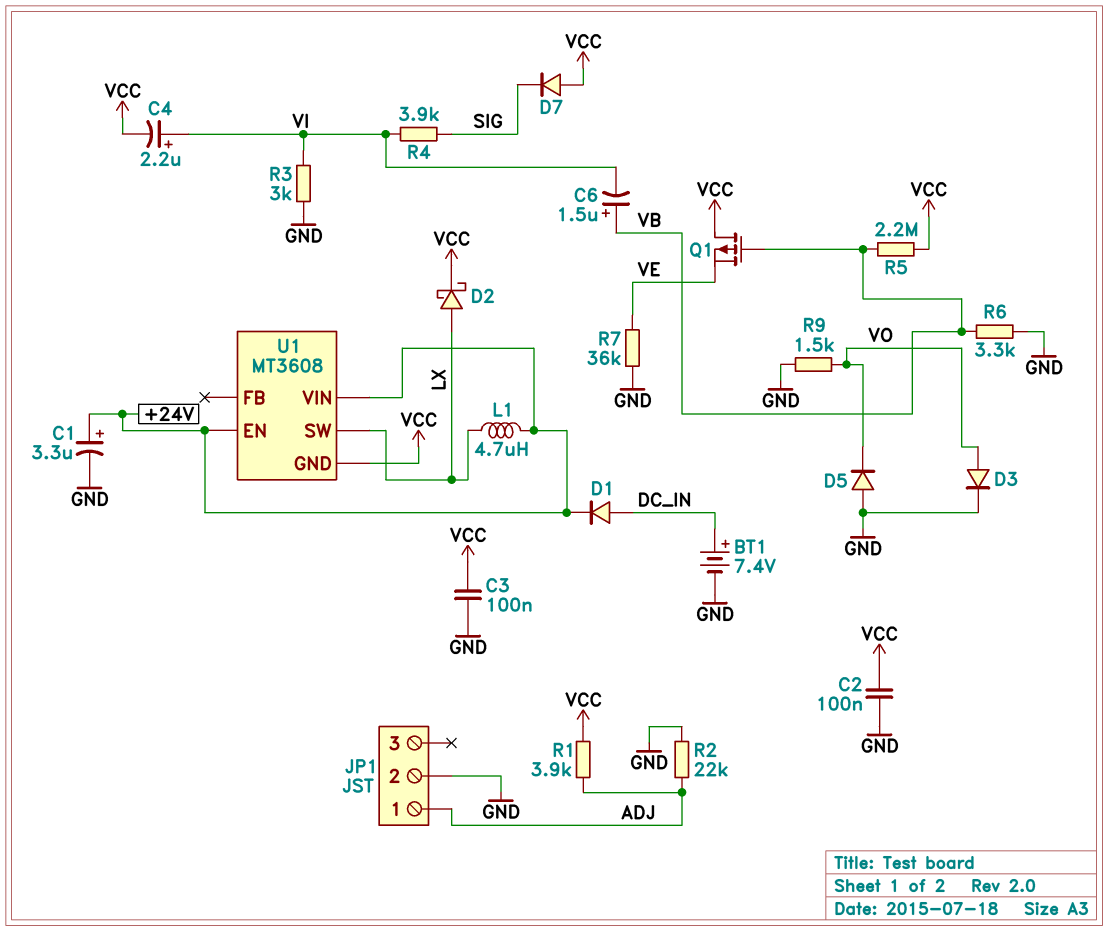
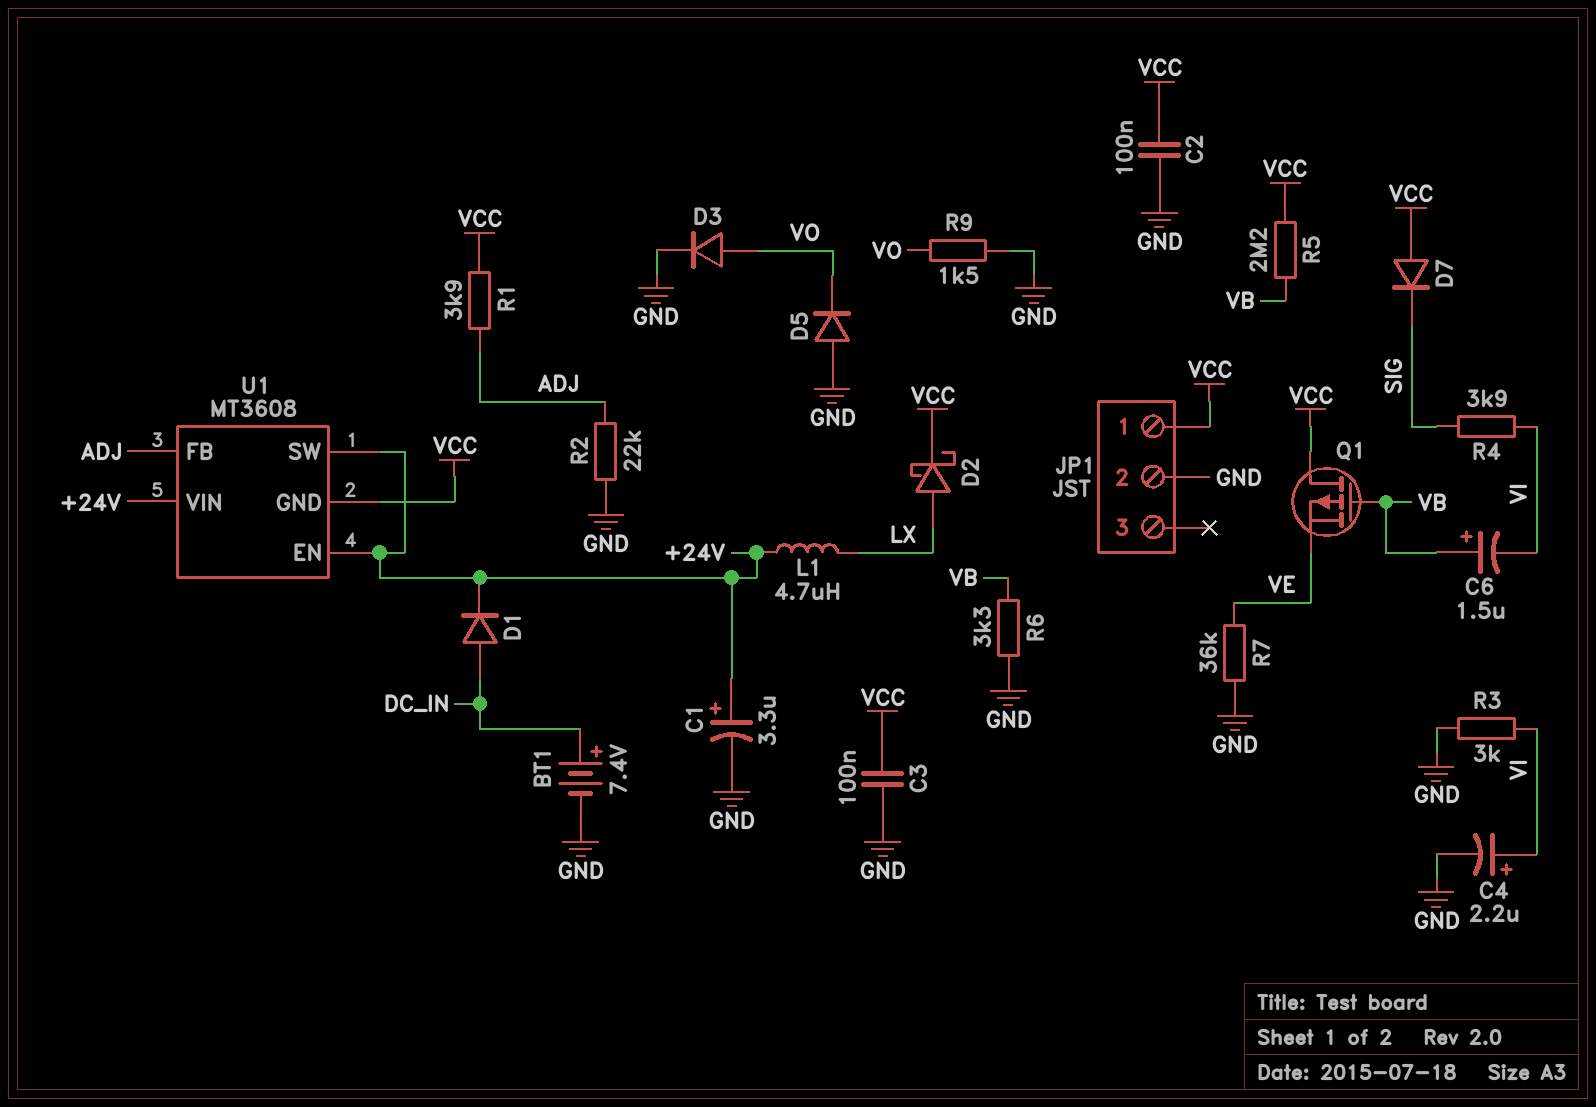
C4: 2.2uF (plus VI, minus VCC) -> 2.2uF (plus VI, minus GND)
JP1 pin 1: ADJ -> VCC
U1 pin FB: none -> ADJ
U1 pin SW: LX -> +24V

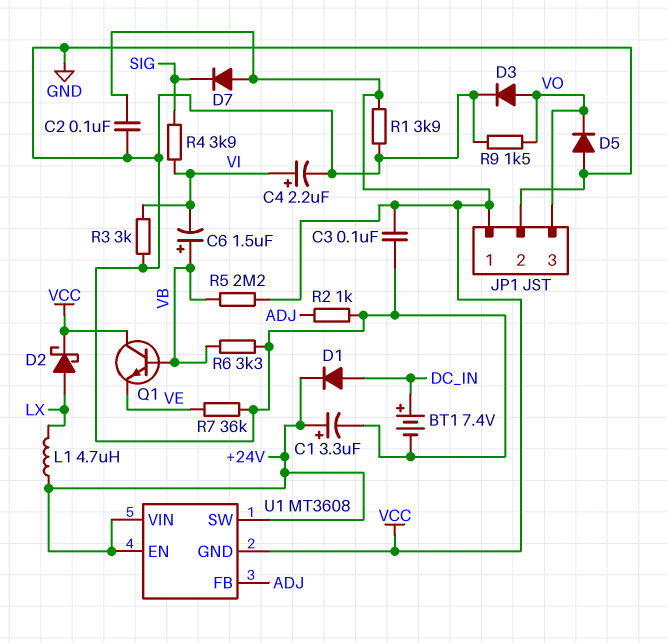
JP1 pin 3: none -> VO
Q1: PMOS (G VB, D VCC, S VE) -> NPN (B VB, C VCC, E VE)
R1: 3.9k (ADJ, VCC) -> 3.9k (GND, VCC)
R2: 22k (ADJ, GND) -> 1k (ADJ, GND)

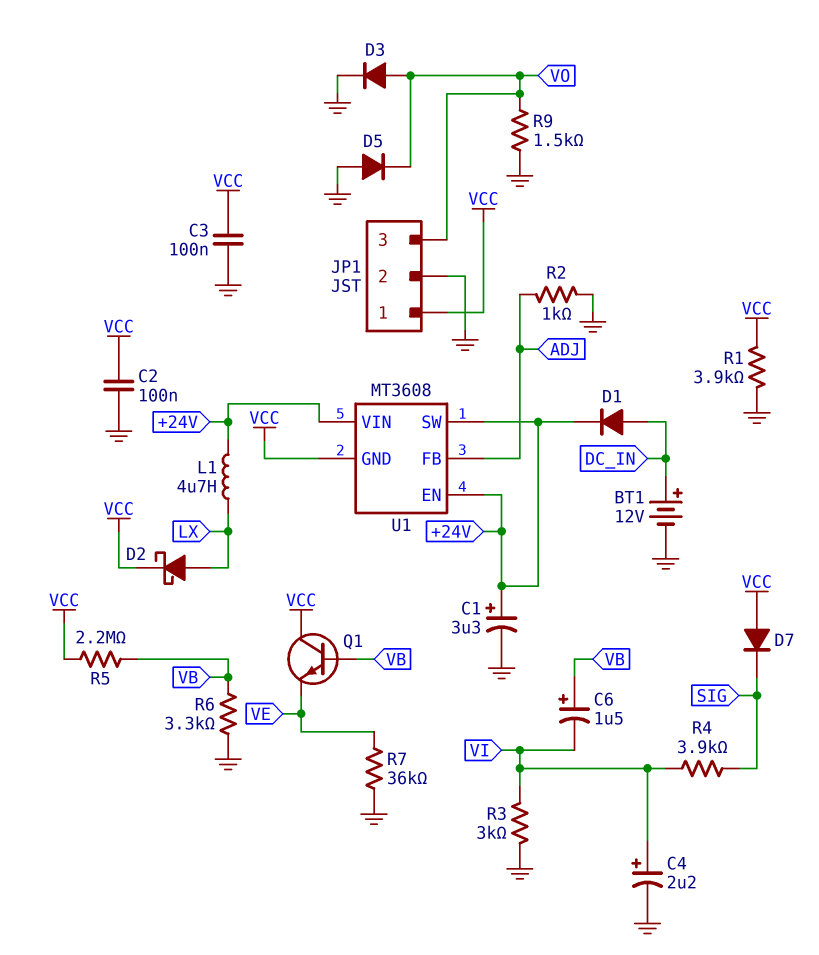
BT1: 7.4V (plus DC_IN, minus GND) -> 12V (plus DC_IN, minus GND)

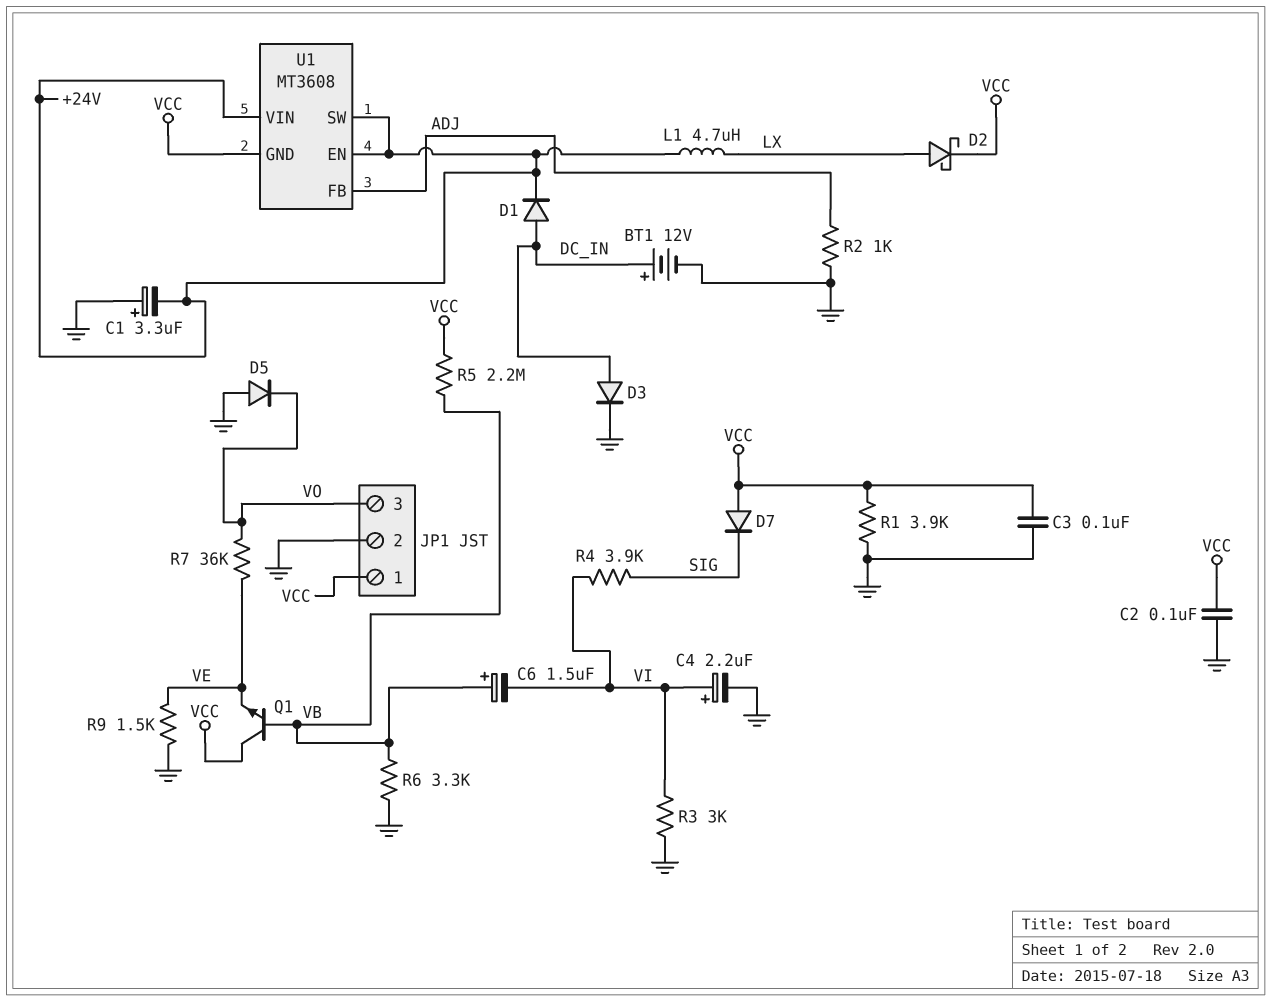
C1: 3.3uF (plus +24V, minus GND) -> 3.3uF (plus GND, minus +24V)
D3: diode (A VO, K GND) -> diode (A DC_IN, K GND)
R7: 36k (GND, VE) -> 36k (VE, VO)
R9: 1.5k (GND, VO) -> 1.5k (GND, VE)

